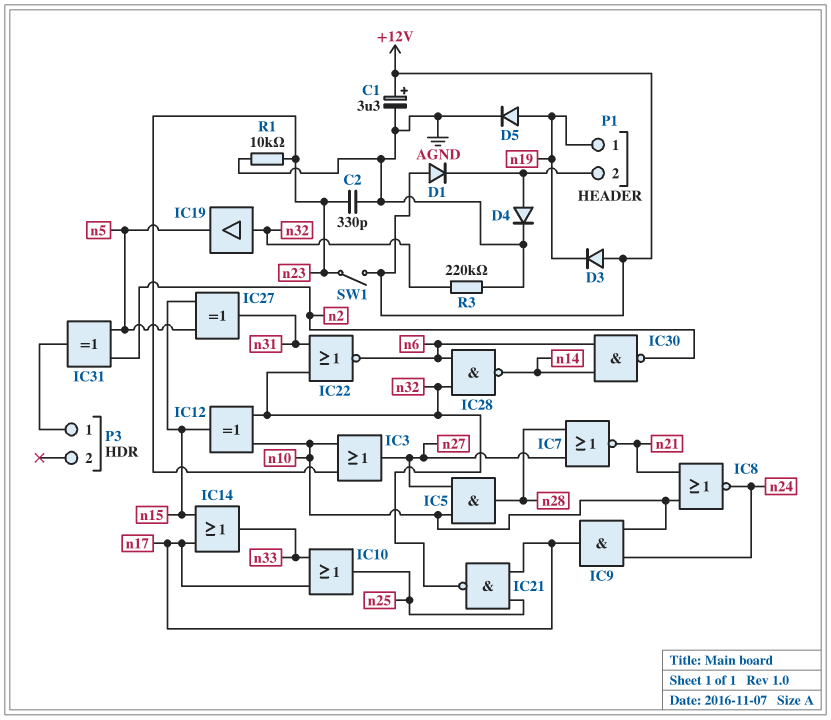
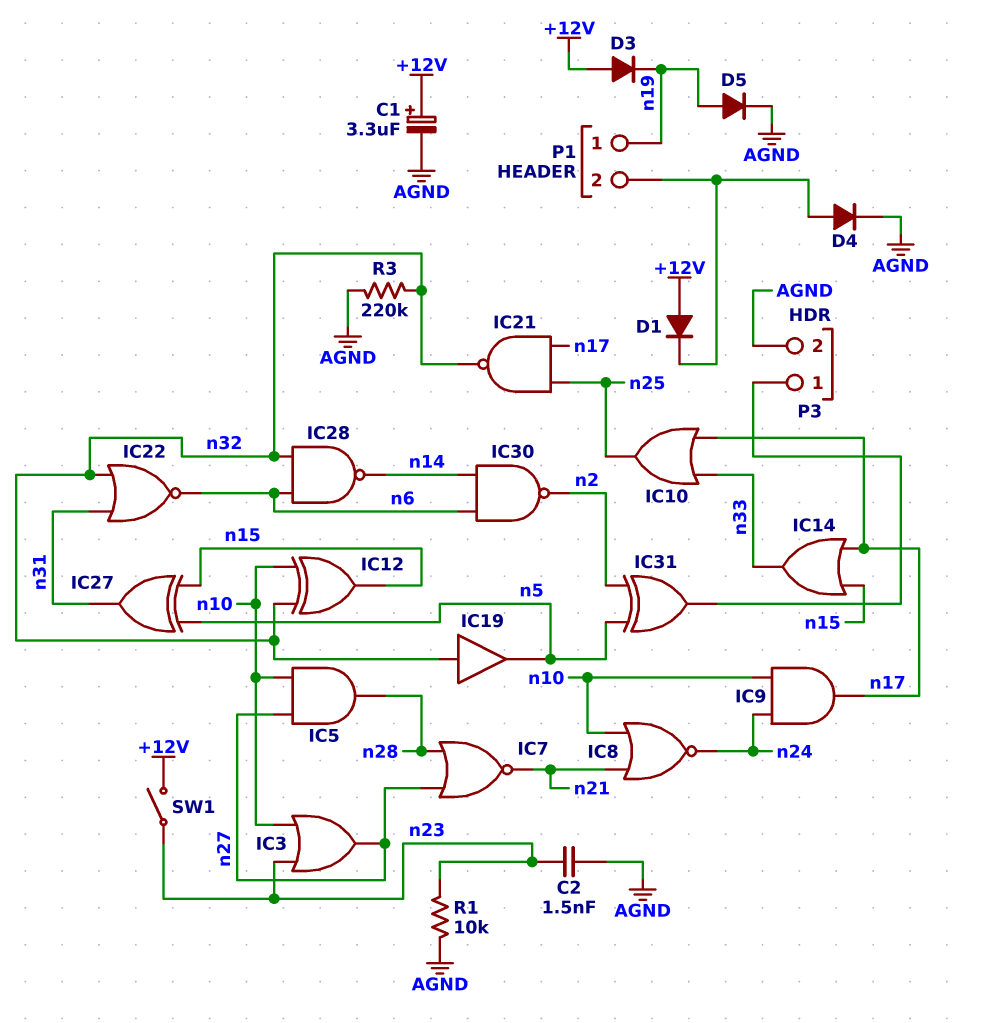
C2: 330pF (AGND, n23) -> 1.5nF (AGND, n23)
P3 pin 2: none -> AGND

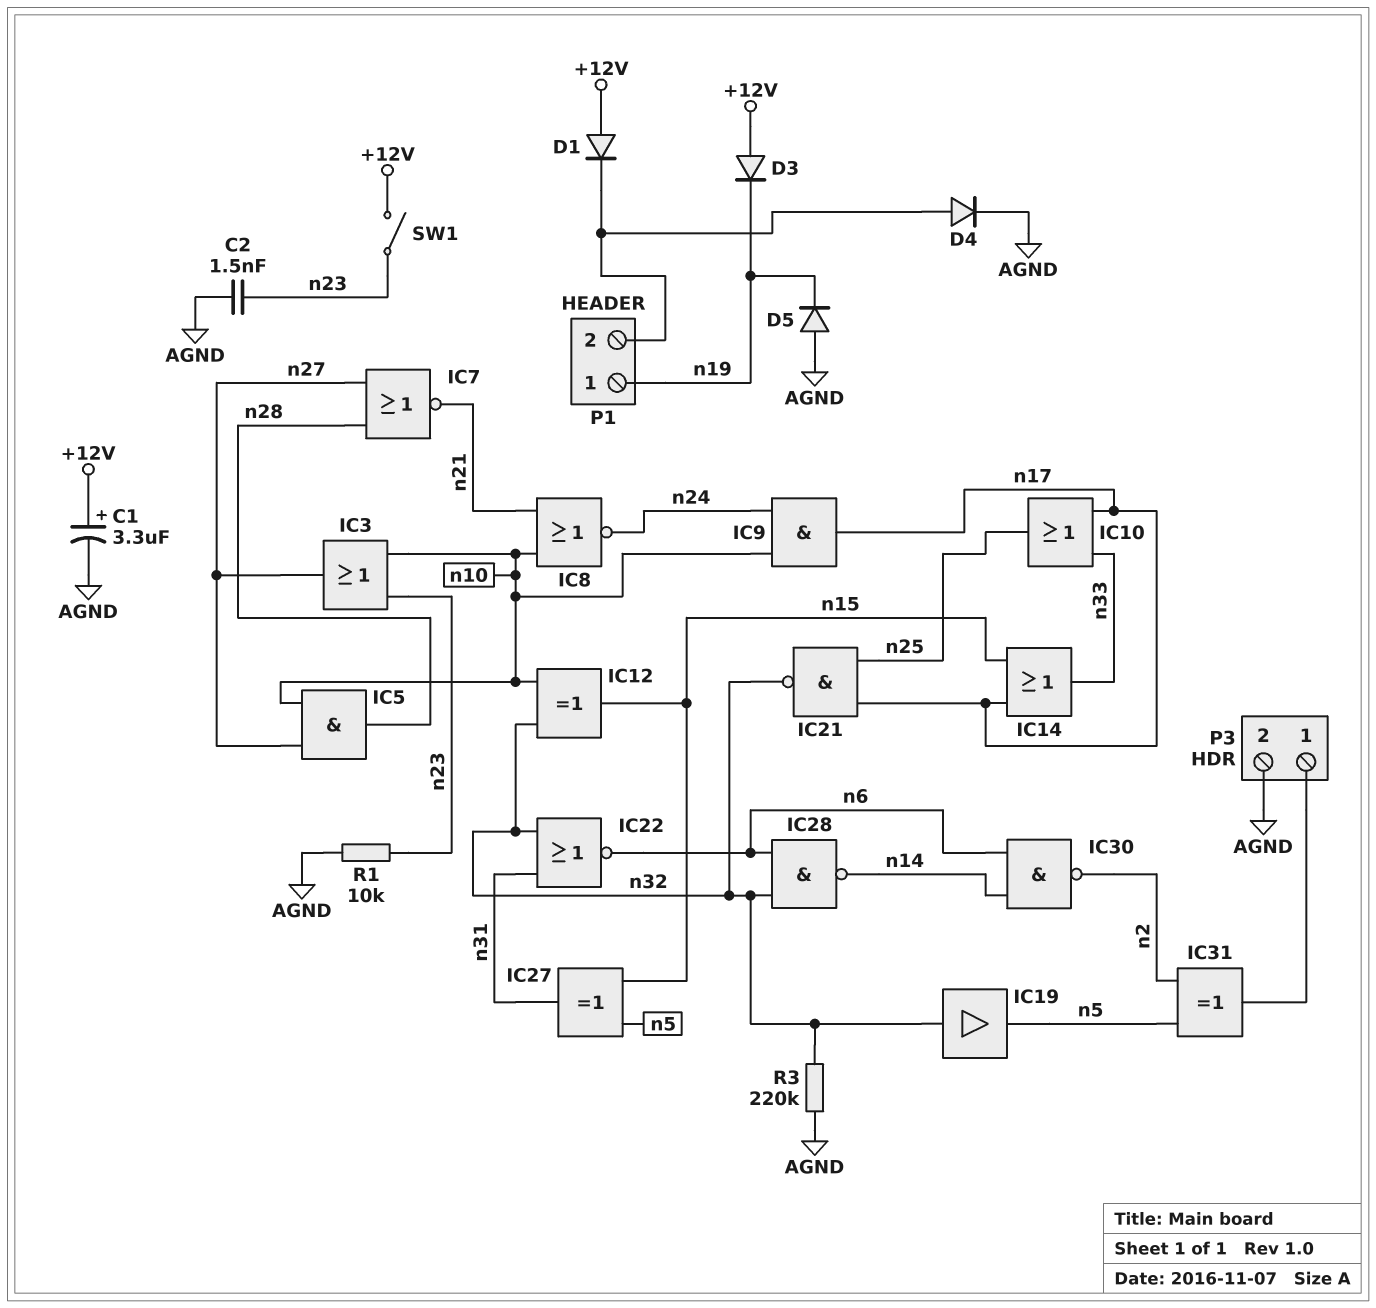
D5: diode (A n19, K AGND) -> diode (A AGND, K n19)

